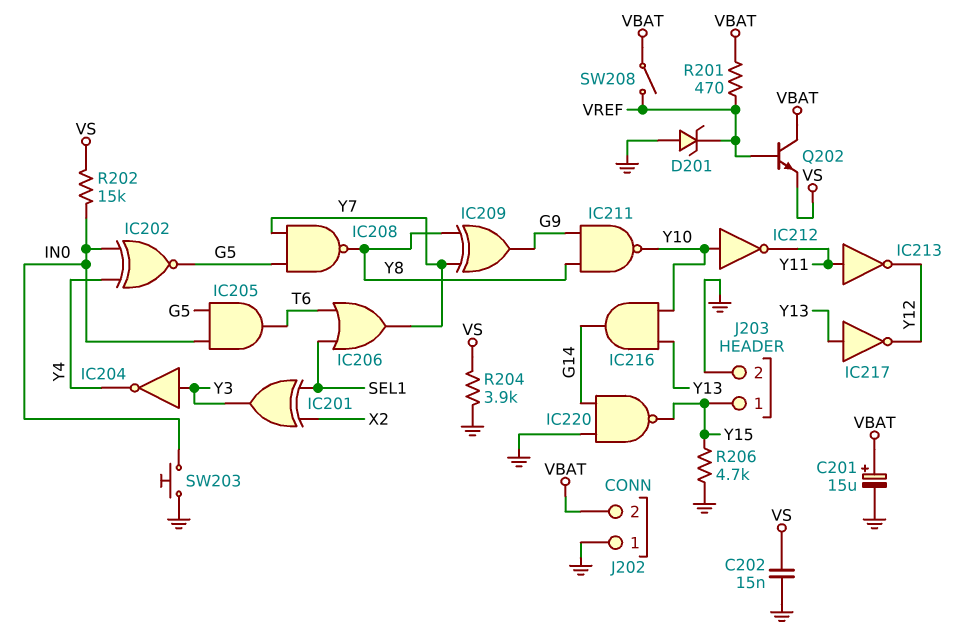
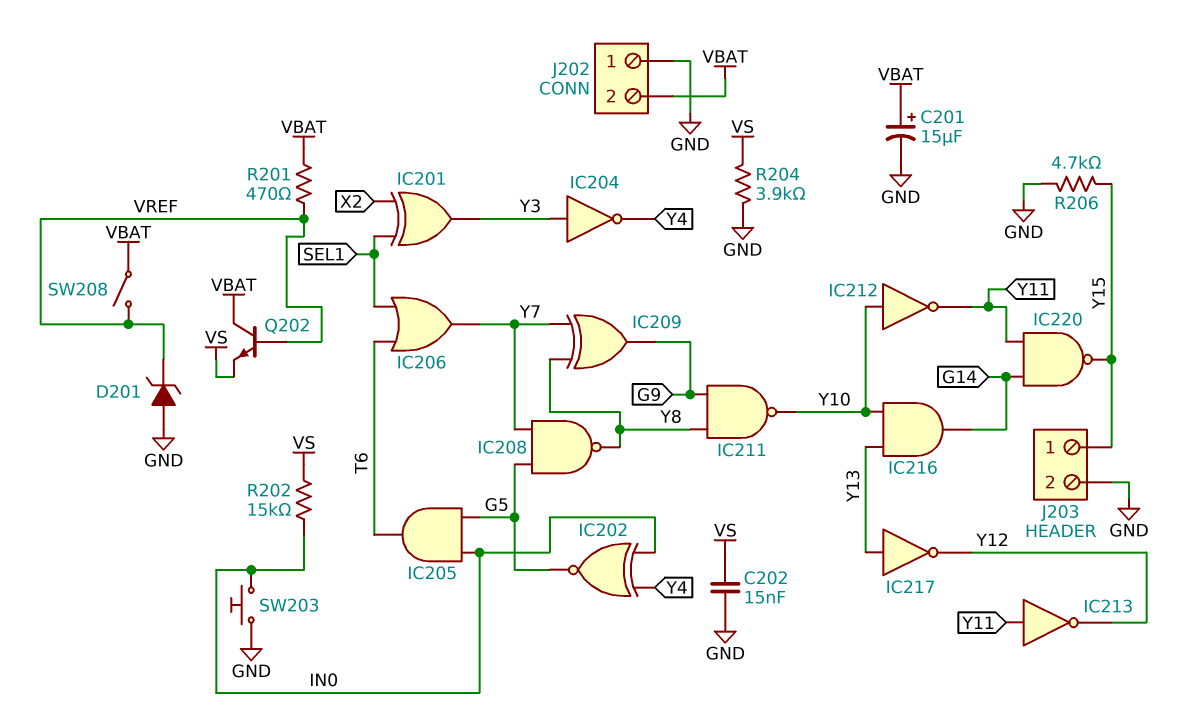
IC220: NAND (in G14, in GND, out Y15) -> NAND (in G14, in Y11, out Y15)

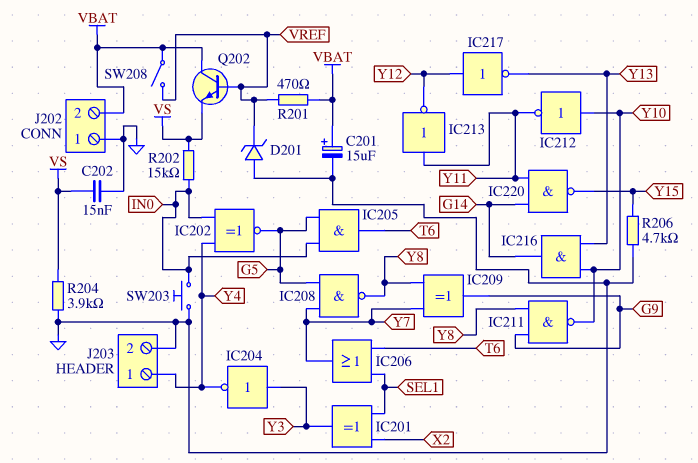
IC217: NOT (in Y13, out Y12) -> NOT (in Y12, out Y13)
J203 pin 1: Y15 -> Y4

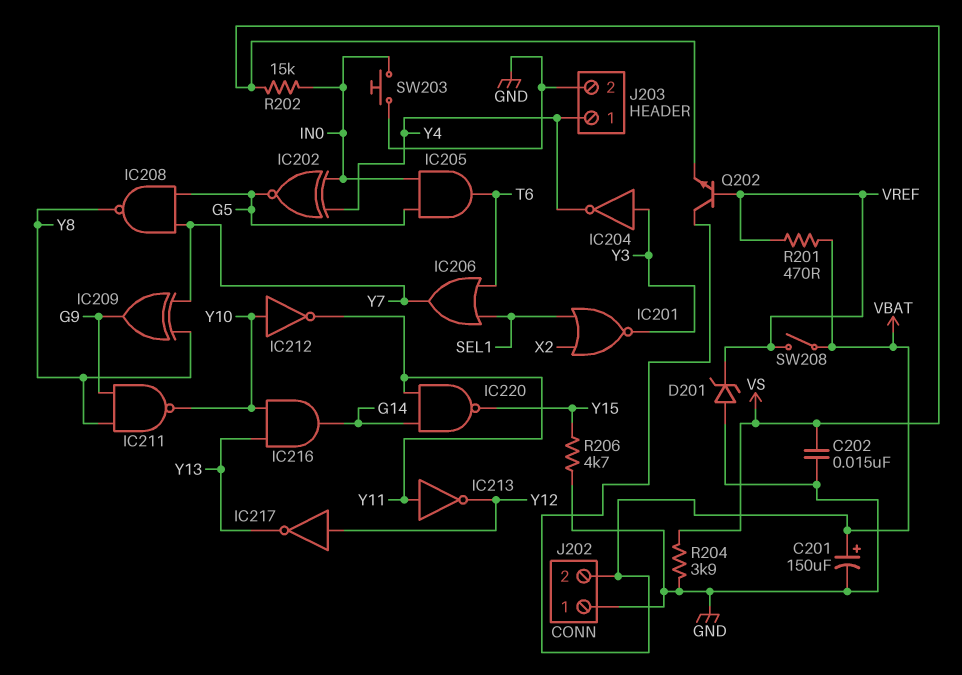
C201: 15uF (plus VBAT, minus GND) -> 150uF (plus VBAT, minus GND)
IC201: XOR (in SEL1, in X2, out Y3) -> NOR (in SEL1, in X2, out Y3)

